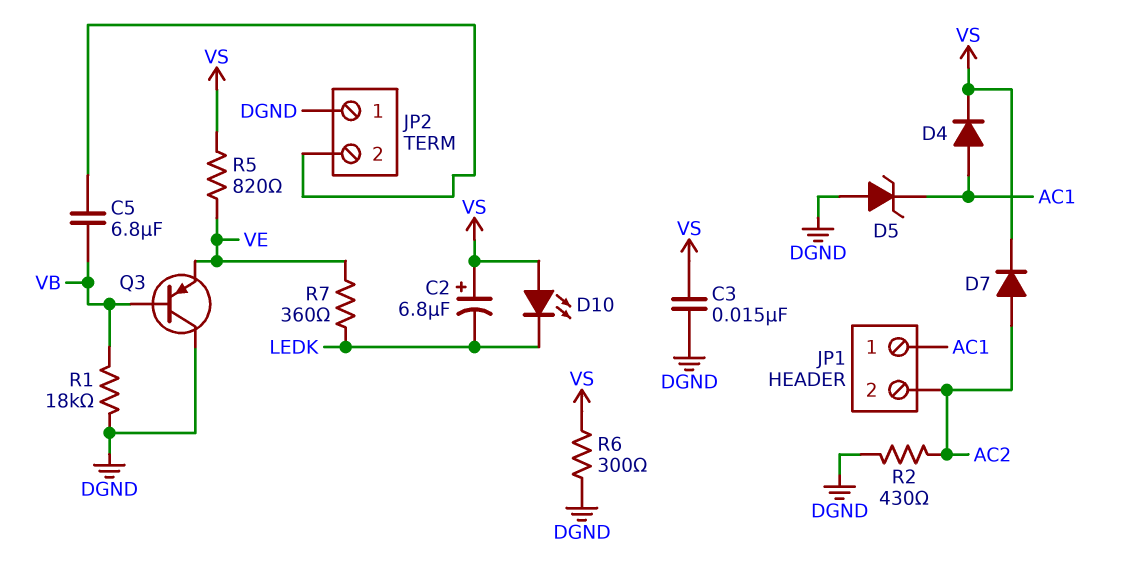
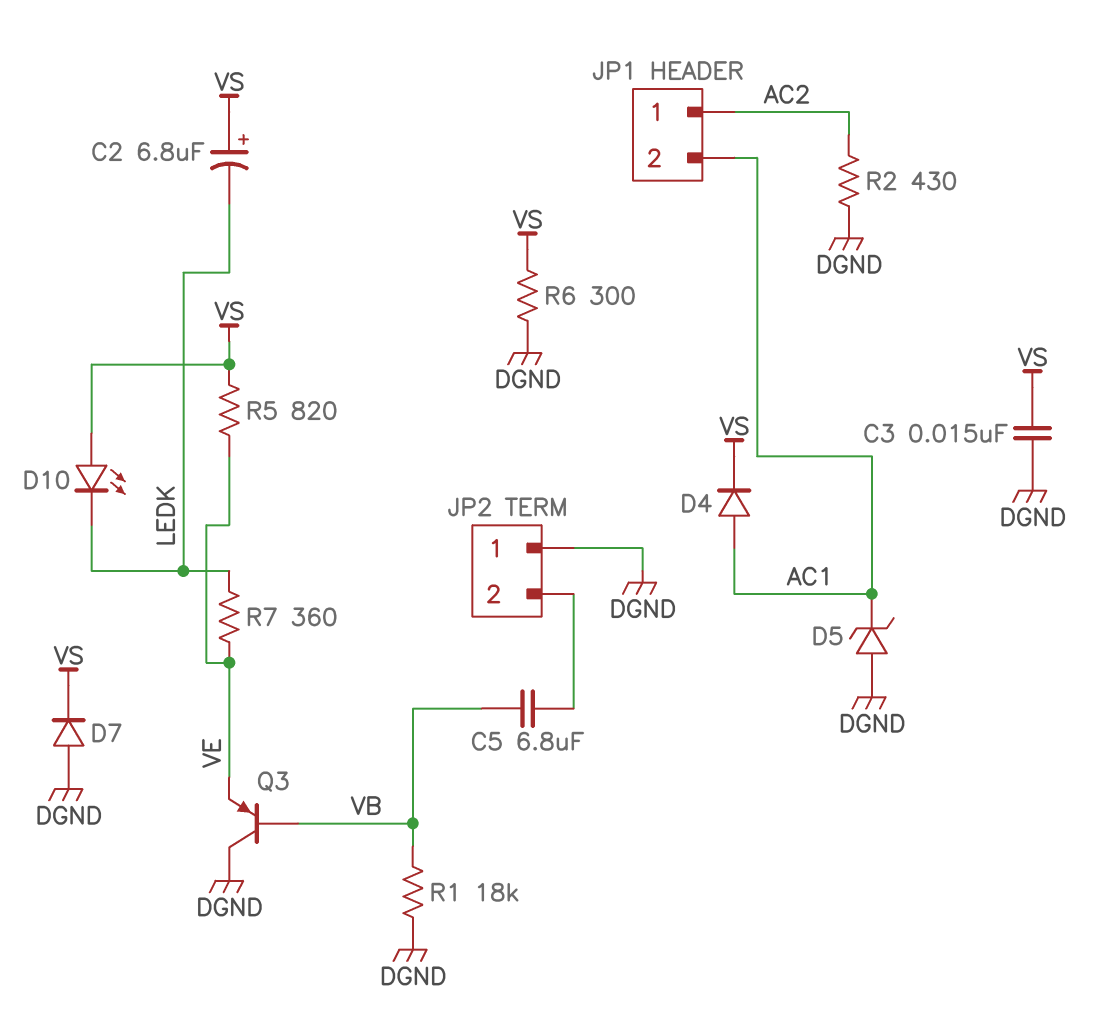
D7: diode (A AC2, K VS) -> diode (A DGND, K VS)
JP1 pin 1: AC1 -> AC2
JP1 pin 2: AC2 -> AC1

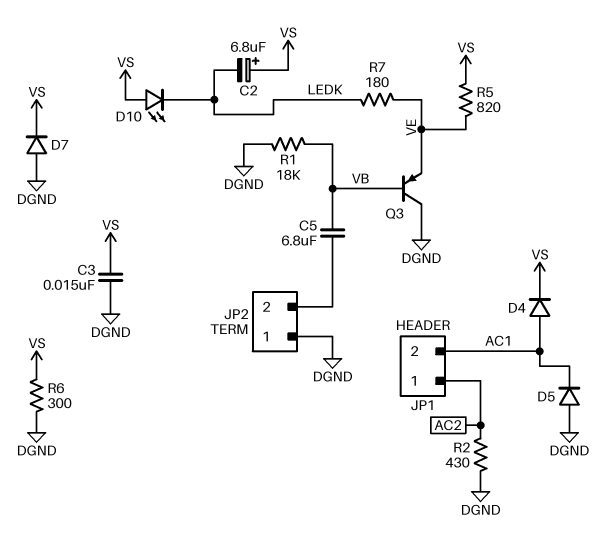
D5: zener (A DGND, K AC1) -> diode (A DGND, K AC1)
R7: 360 (LEDK, VE) -> 180 (LEDK, VE)

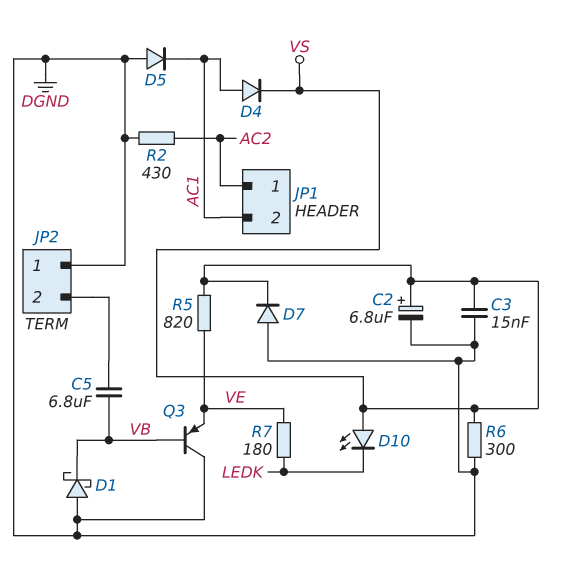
C2: 6.8uF (plus VS, minus LEDK) -> 6.8uF (plus VS, minus DGND)
D1: none -> schottky (A DGND, K VB)
R1: 18k (DGND, VB) -> none

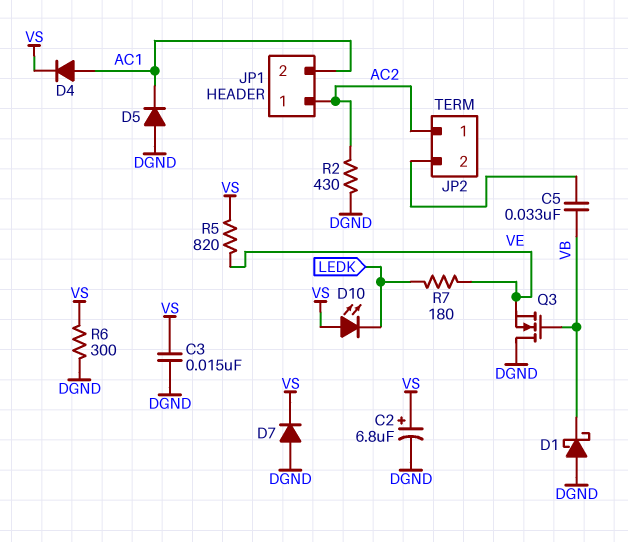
C5: 6.8uF (JP2/2, VB) -> 33nF (JP2/2, VB)
JP2 pin 1: DGND -> AC2
Q3: PNP (B VB, C DGND, E VE) -> NMOS (G VB, D DGND, S VE)

